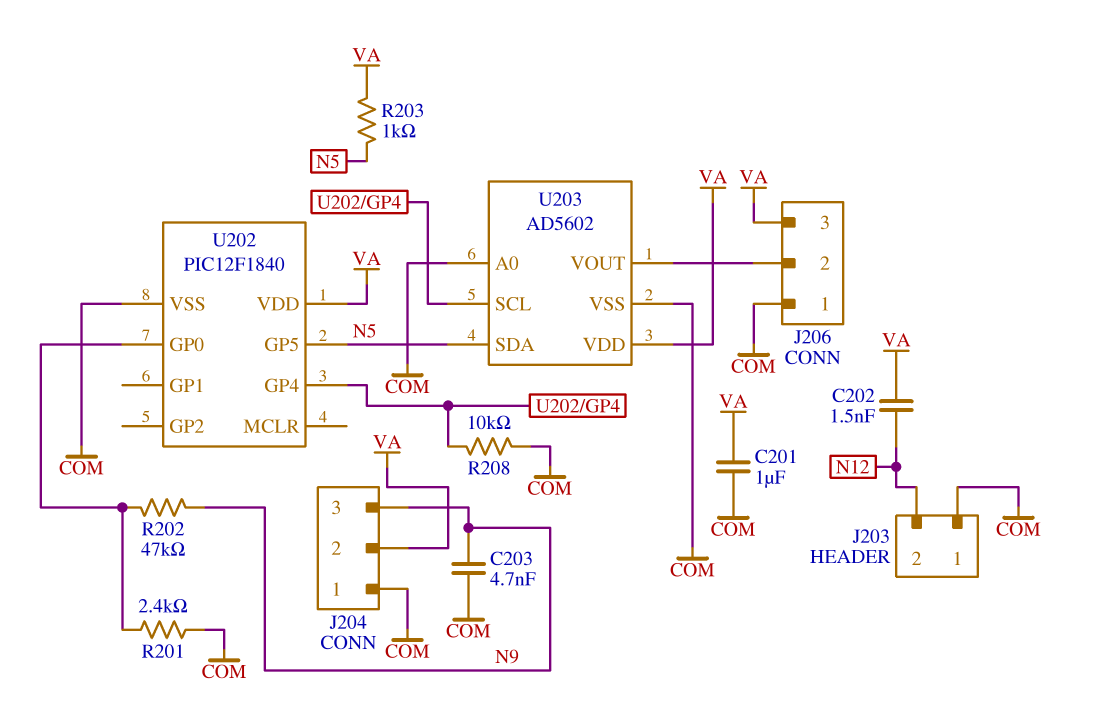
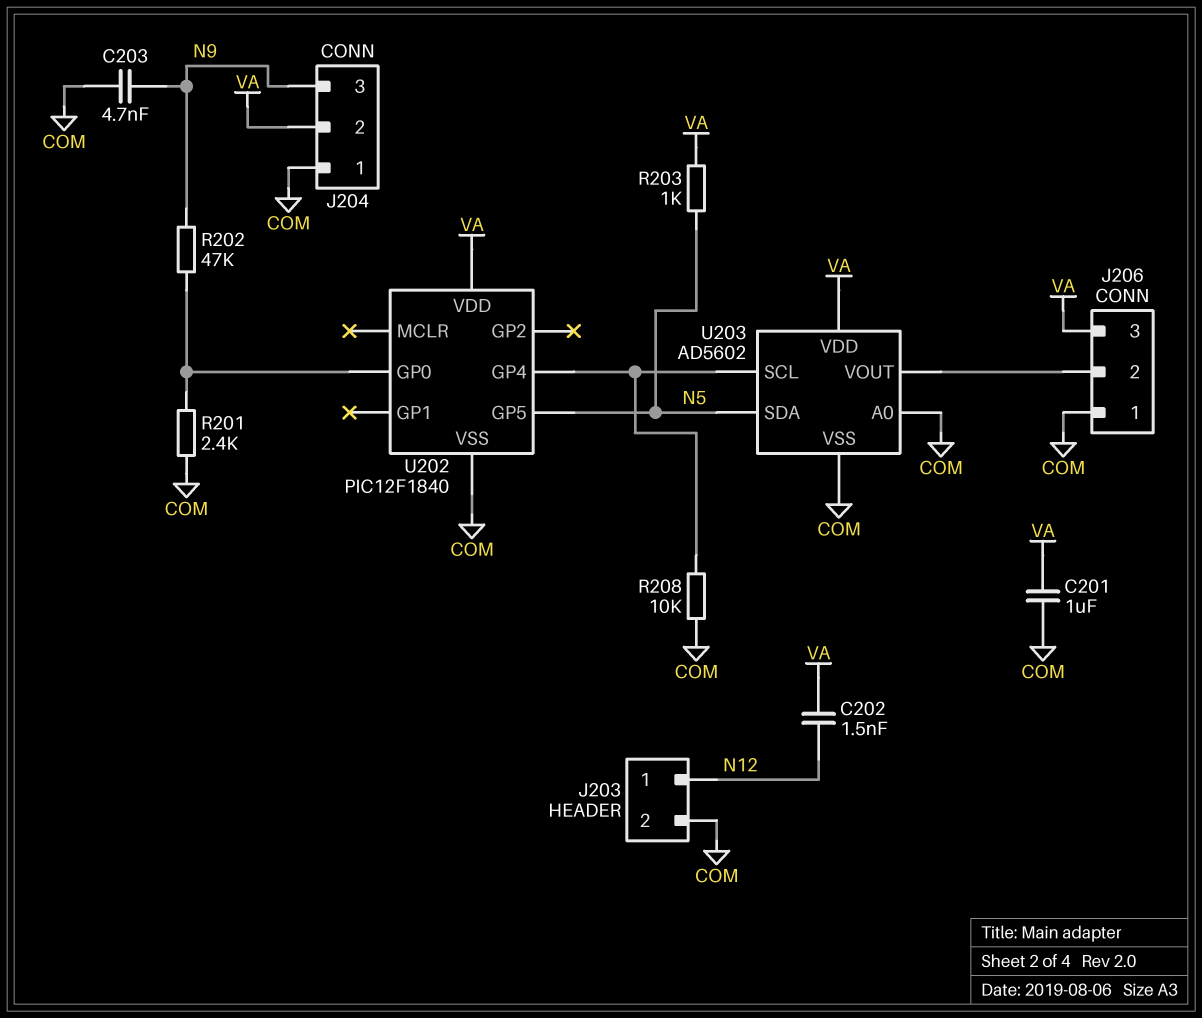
J203 pin 1: COM -> N12
J203 pin 2: N12 -> COM

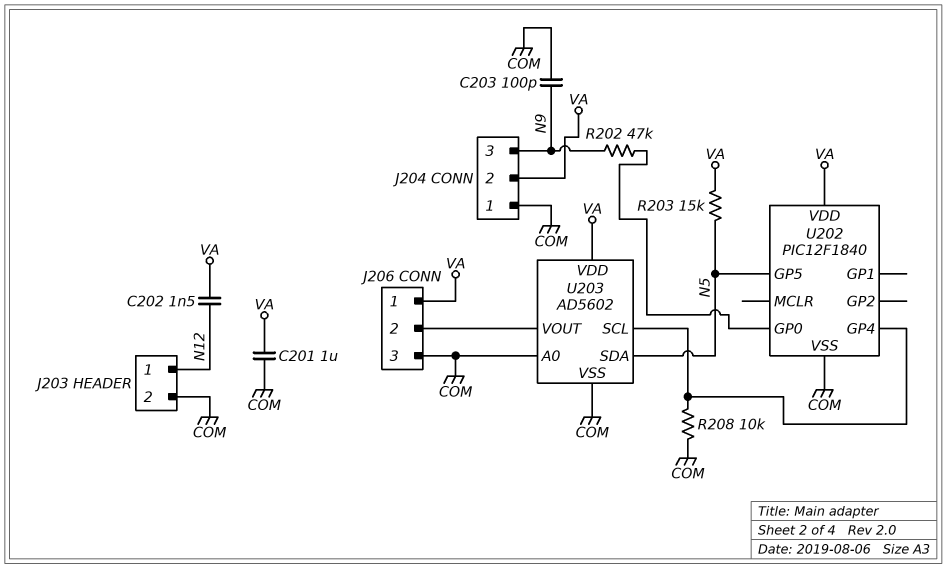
C203: 4.7nF (COM, N9) -> 100pF (COM, N9)
J206 pin 1: COM -> VA
J206 pin 3: VA -> COM
R201: 2.4k (COM, U202/GP0) -> none
R203: 1k (N5, VA) -> 15k (N5, VA)

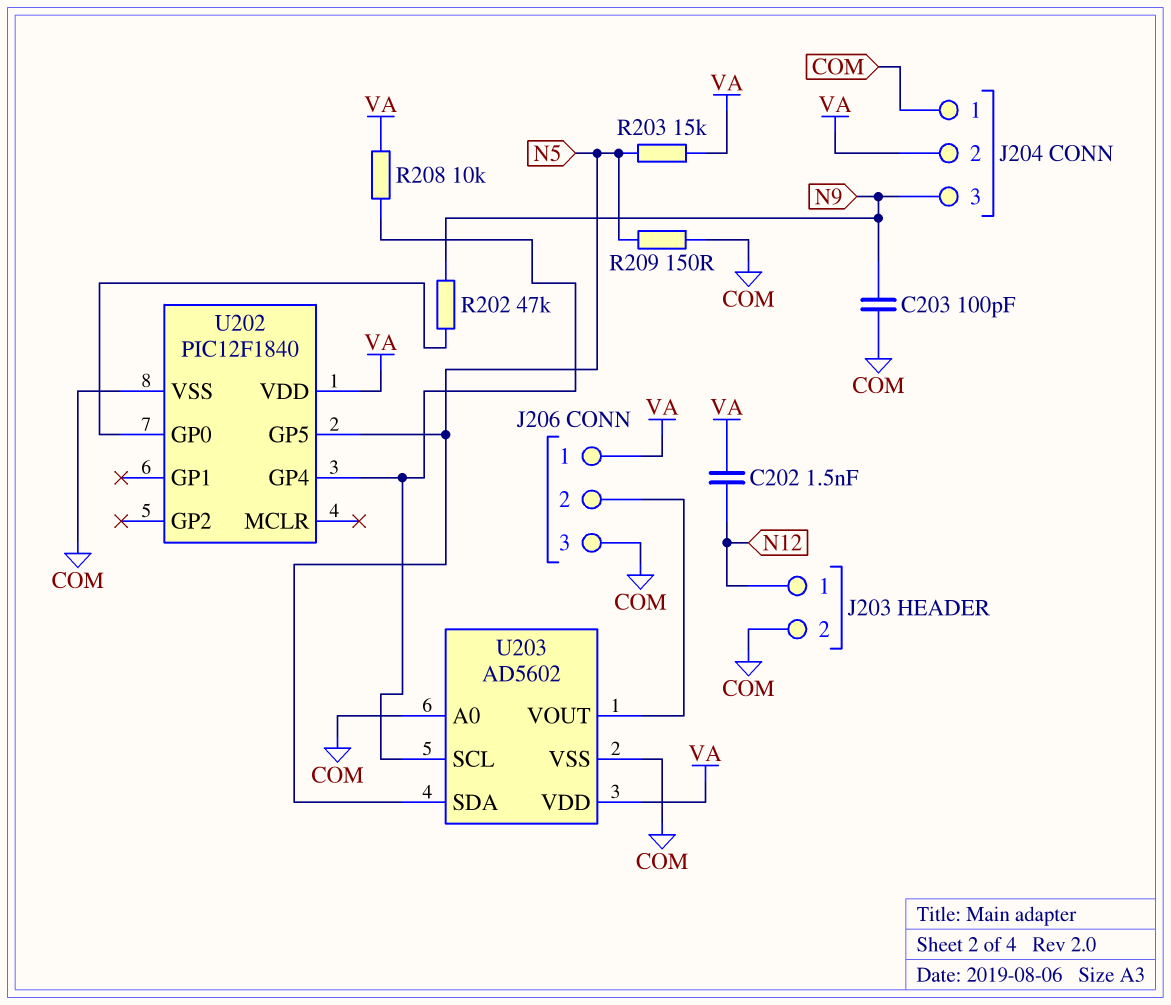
C201: 1uF (COM, VA) -> none
R208: 10k (COM, U202/GP4) -> 10k (U202/GP4, VA)
R209: none -> 150 (COM, N5)

